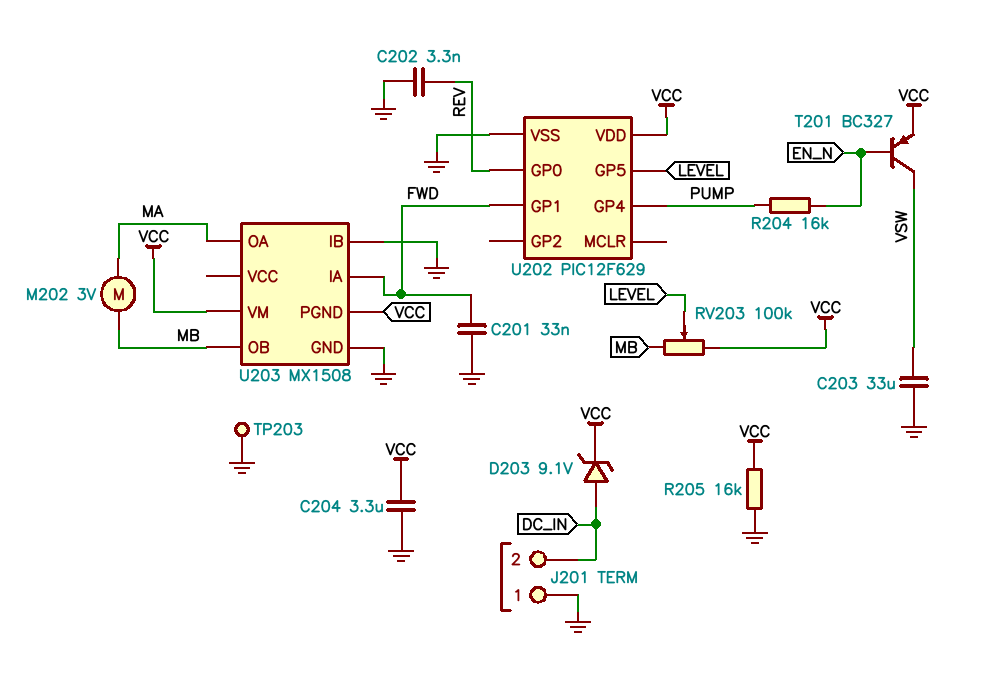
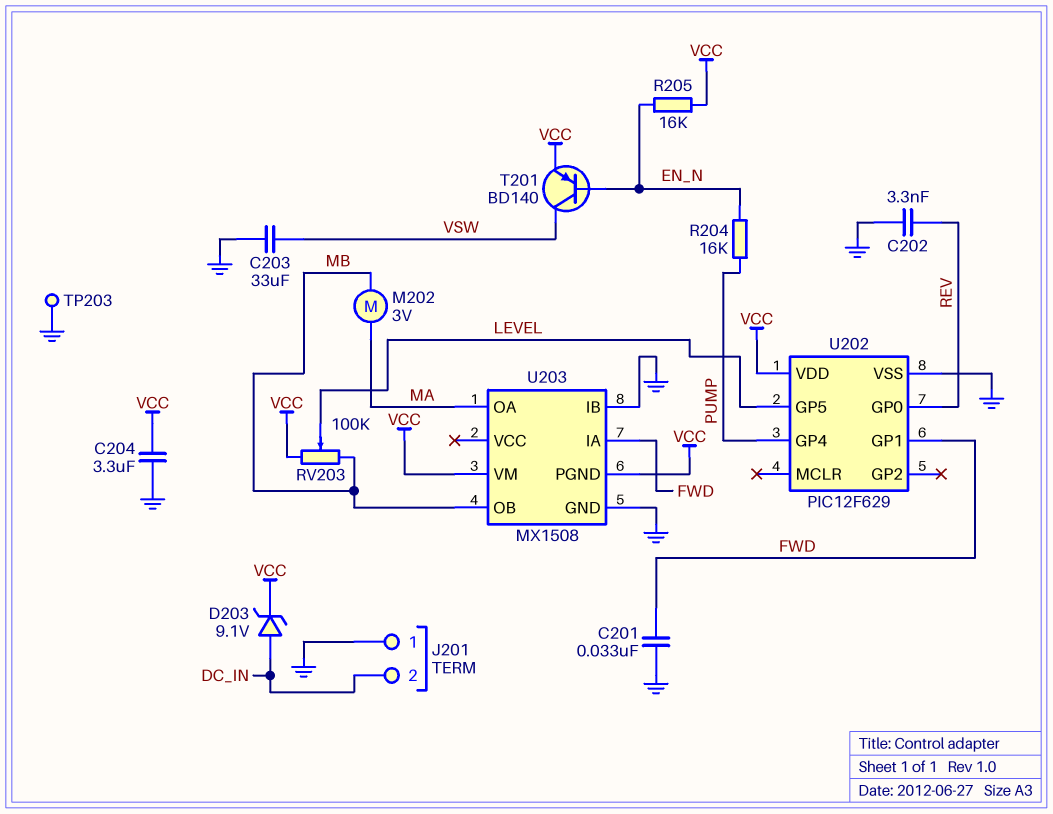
R205: 16k (GND, VCC) -> 16k (EN_N, VCC)
T201: PNP BC327 (B EN_N, C VSW, E VCC) -> PNP BD140 (B EN_N, C VSW, E VCC)

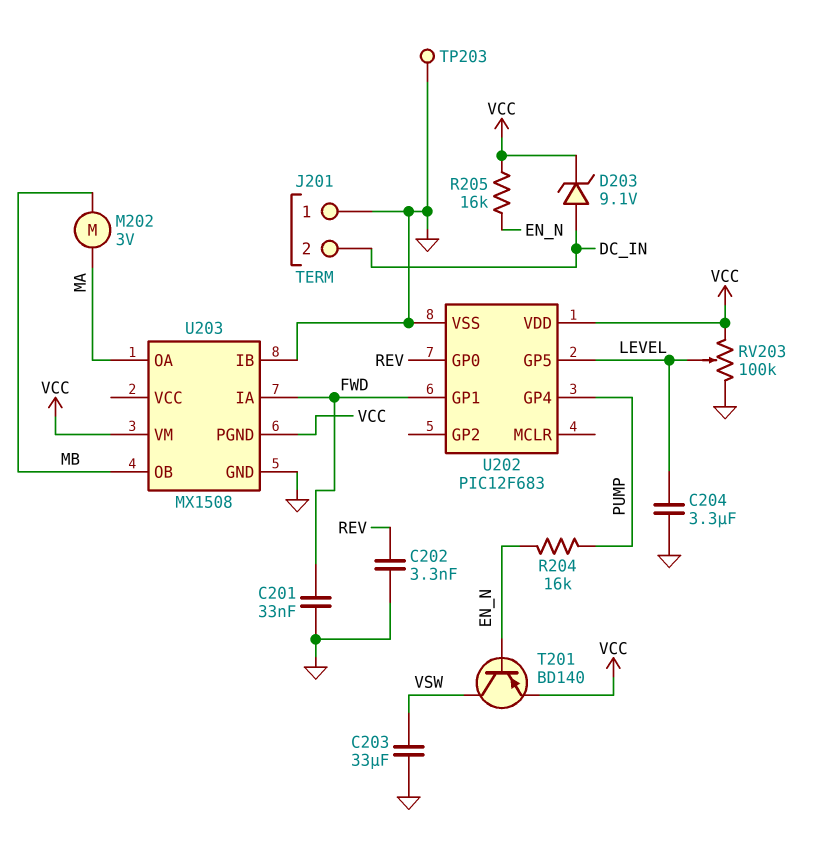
C204: 3.3uF (GND, VCC) -> 3.3uF (GND, LEVEL)
RV203: 100k (MB, VCC, wiper LEVEL) -> 100k (GND, VCC, wiper LEVEL)
U202: PIC12F629 -> PIC12F683

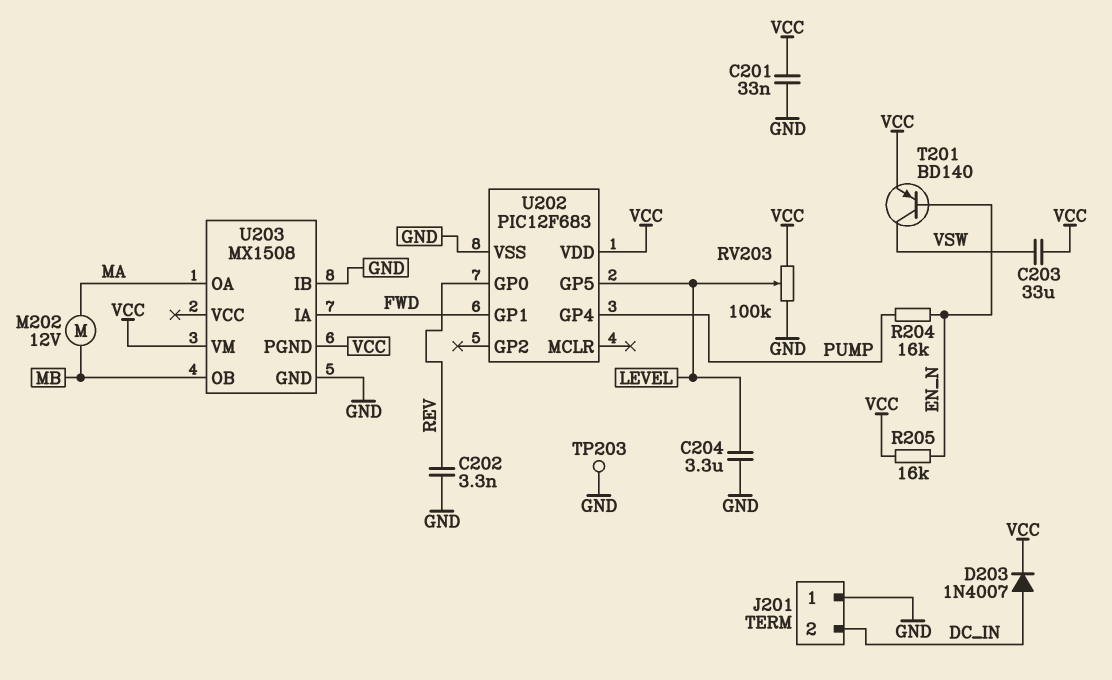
C201: 33nF (FWD, GND) -> 33nF (GND, VCC)
C203: 33uF (GND, VSW) -> 33uF (VCC, VSW)
D203: zener 9.1V (A DC_IN, K VCC) -> diode 1N4007 (A DC_IN, K VCC)
M202: motor 3V (MA, MB) -> motor 12V (MA, MB)

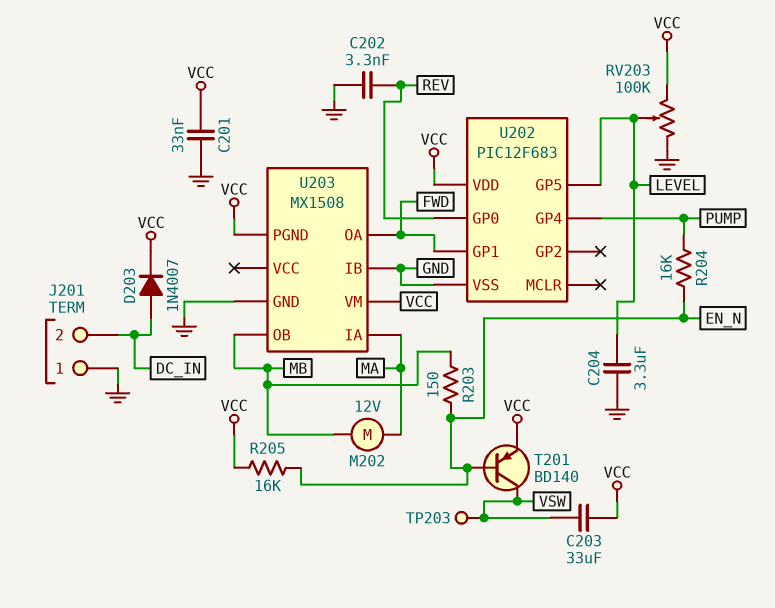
R203: none -> 150 (EN_N, MB)
TP203: test point (GND) -> test point (VSW)
U203 pin IA: FWD -> MA
U203 pin OA: MA -> FWD

